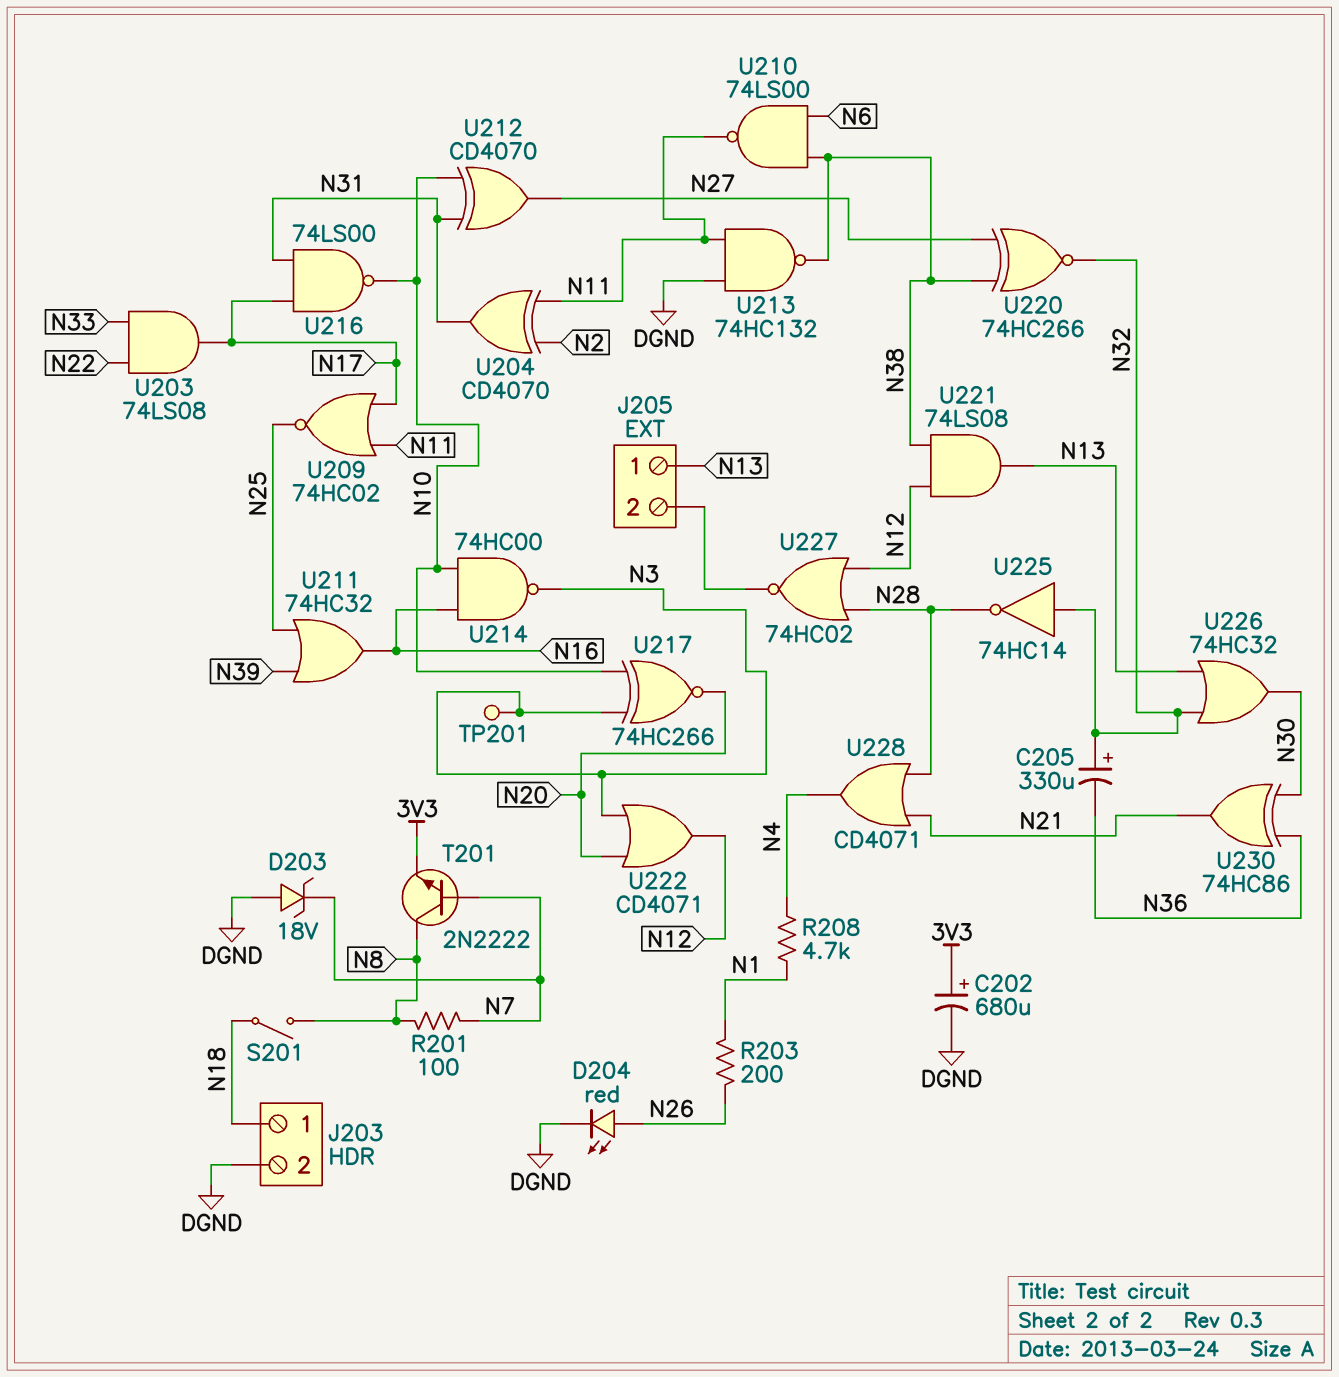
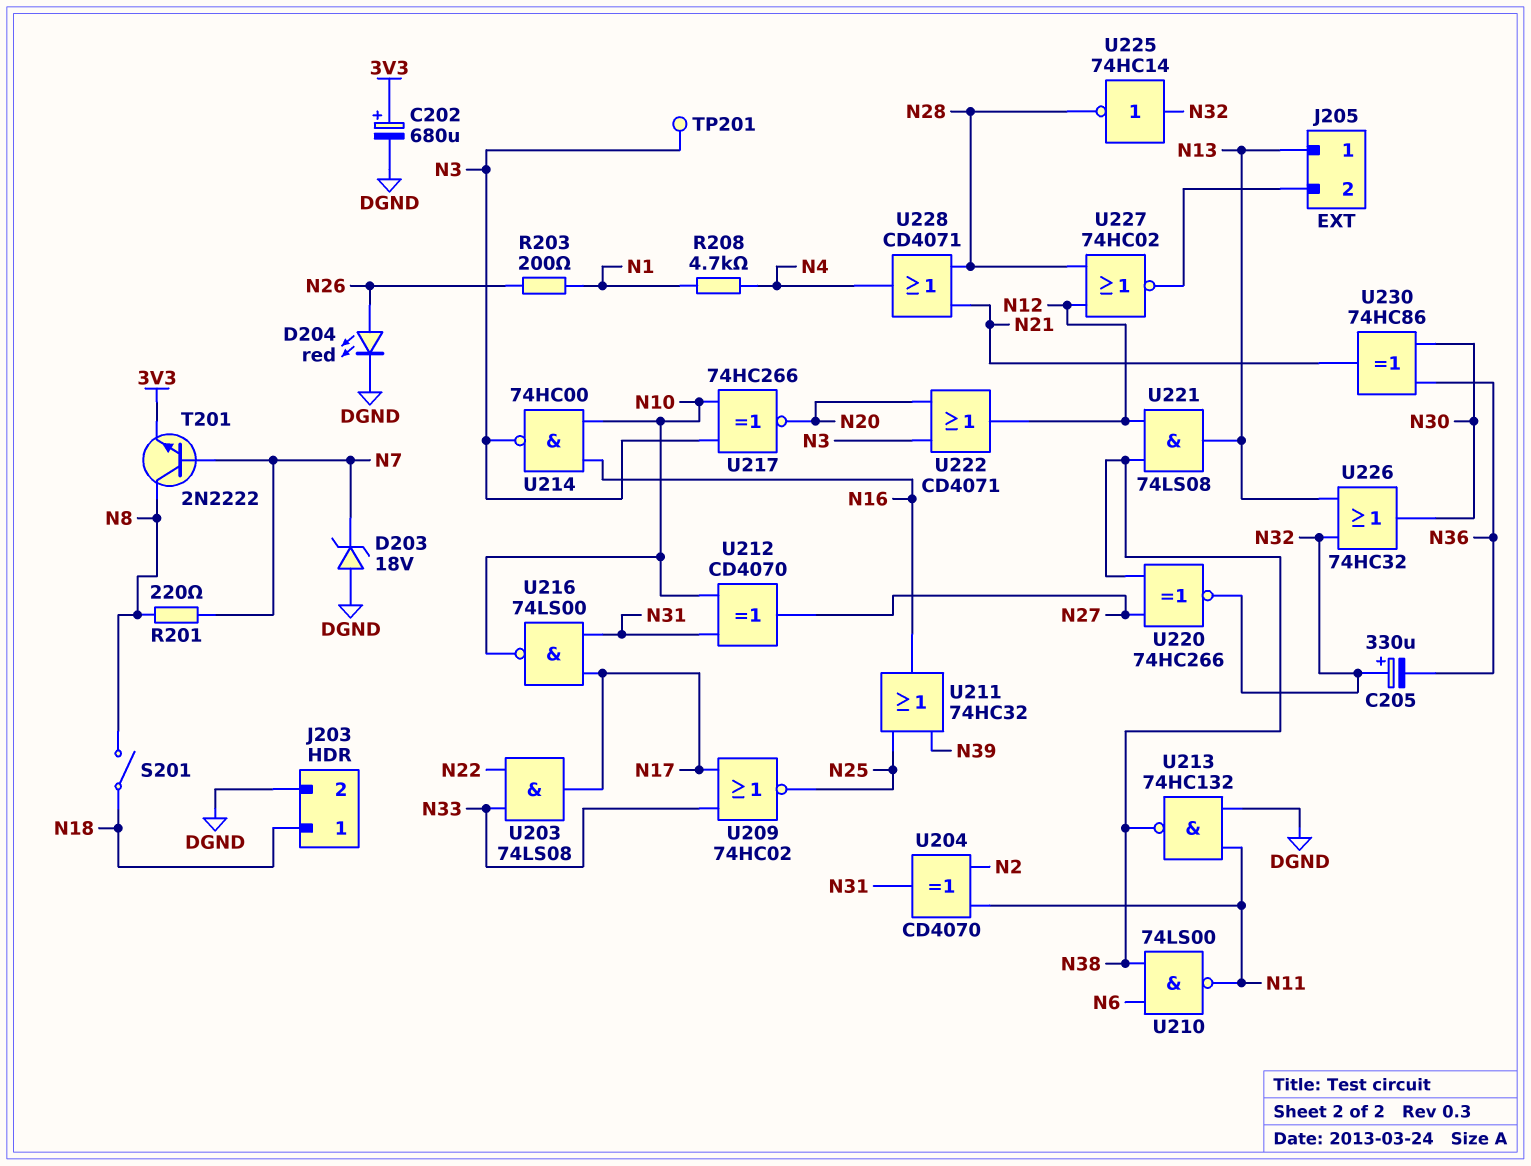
R201: 100 (N7, N8) -> 220 (N7, N8)
U209: NOR 74HC02 (in N11, in N17, out N25) -> NOR 74HC02 (in N17, in N33, out N25)

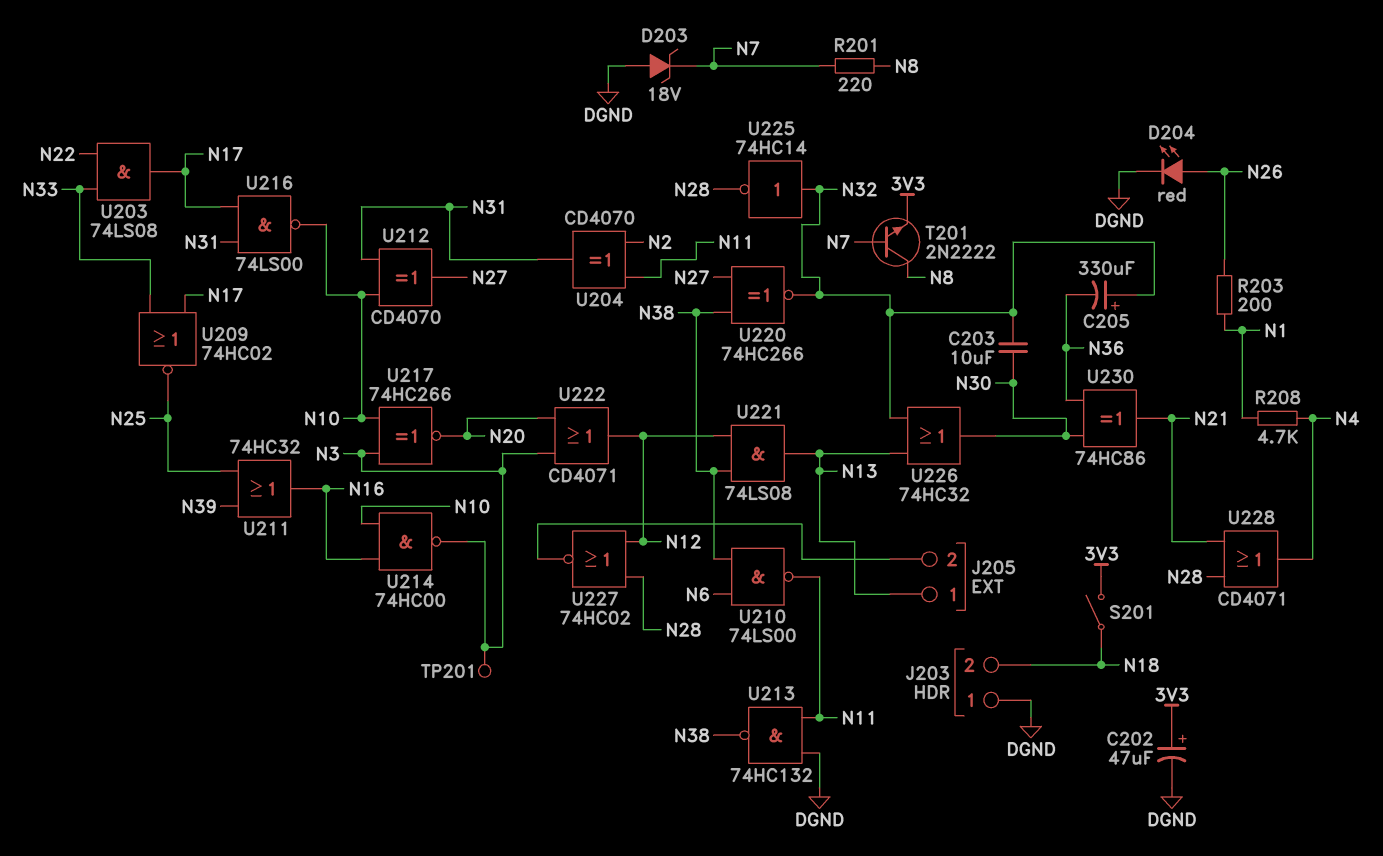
C202: 680uF (plus 3V3, minus DGND) -> 47uF (plus 3V3, minus DGND)
C203: none -> 10uF (N30, N32)
J203 pin 1: N18 -> DGND
J203 pin 2: DGND -> N18
S201: switch (N8, N18) -> switch (3V3, N18)

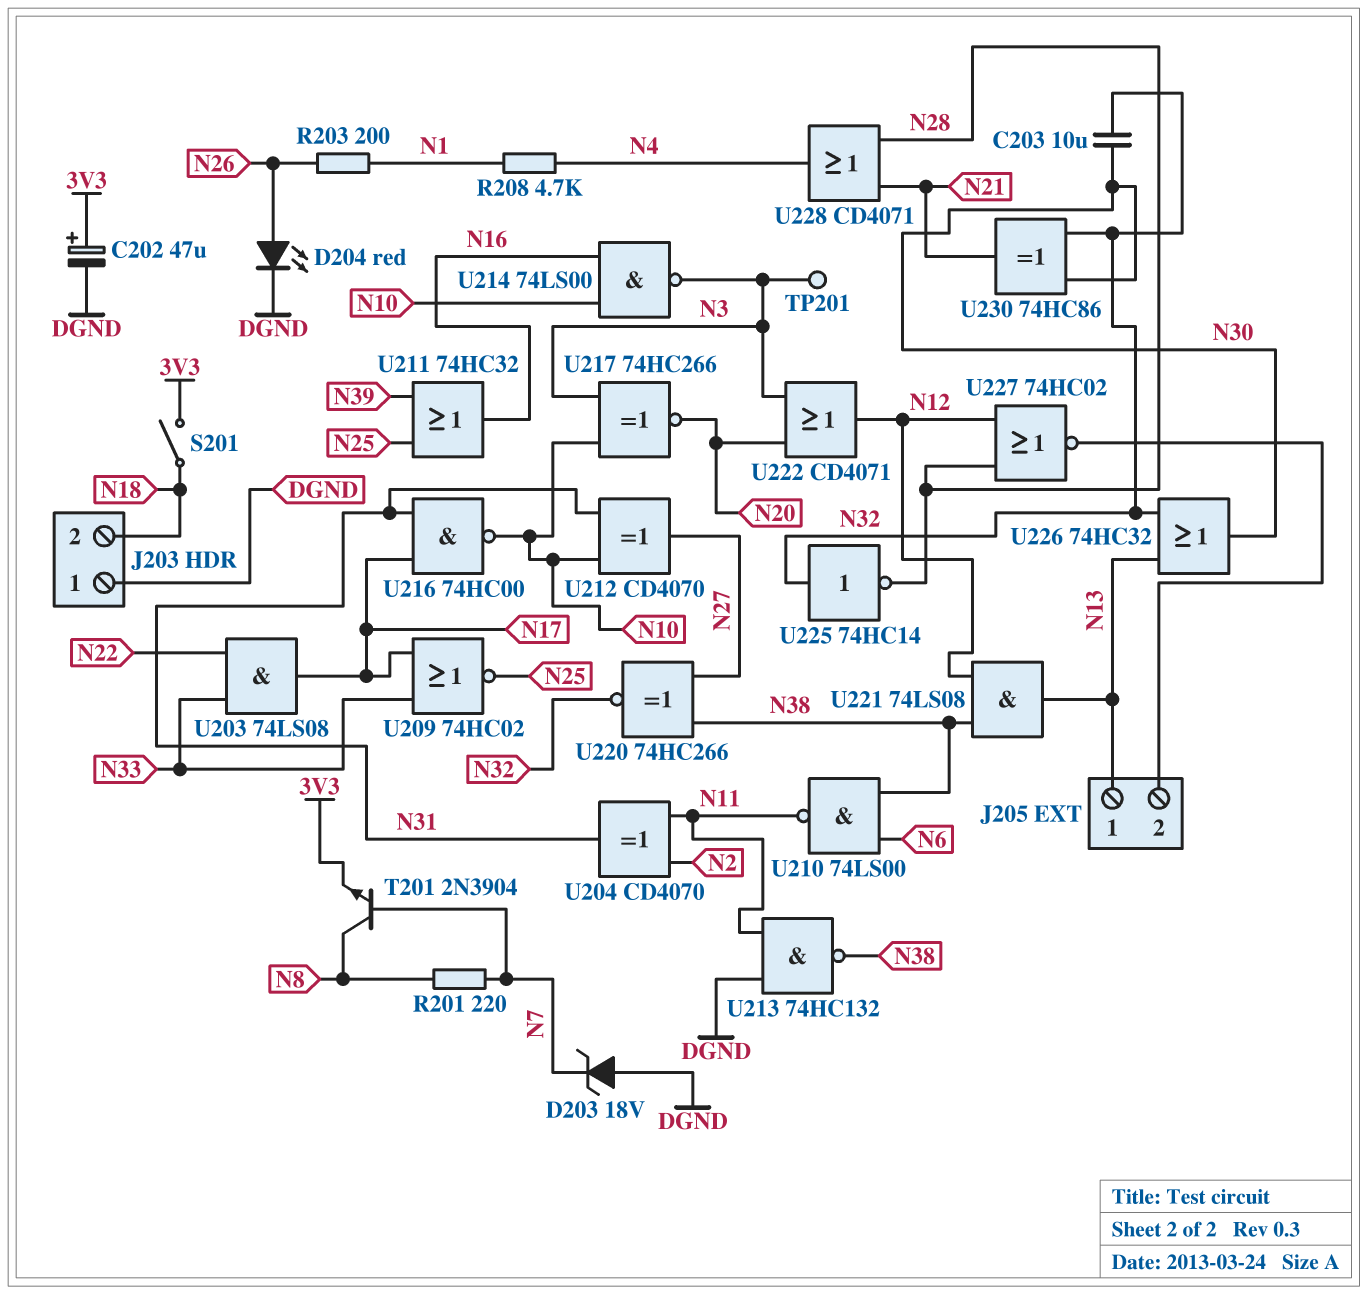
C205: 330uF (plus N32, minus N36) -> none
T201: NPN 2N2222 (B N7, C N8, E 3V3) -> NPN 2N3904 (B N7, C N8, E 3V3)
U214: NAND 74HC00 (in N10, in N16, out N3) -> NAND 74LS00 (in N10, in N16, out N3)
U216: NAND 74LS00 (in N17, in N31, out N10) -> NAND 74HC00 (in N17, in N31, out N10)
U230: XOR 74HC86 (in N30, in N36, out N21) -> XOR 74HC86 (in N30, in N32, out N21)

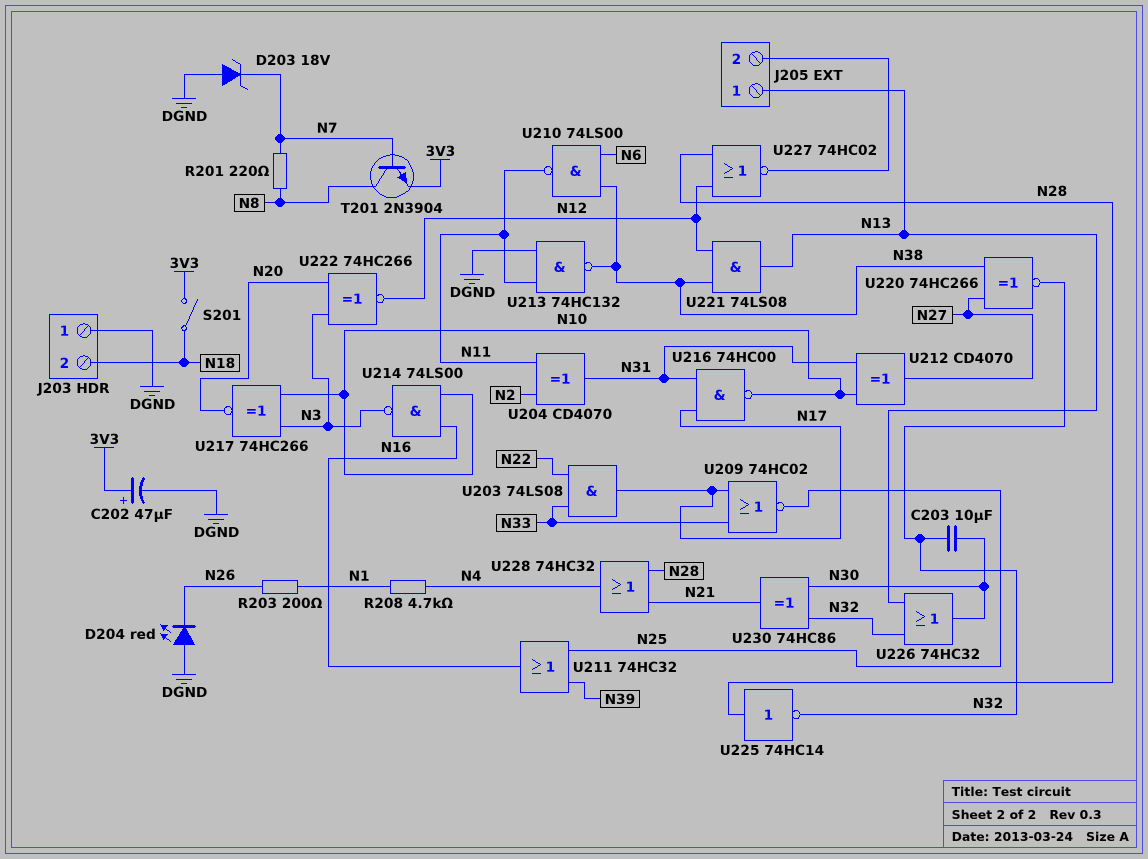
D204: LED red (A N26, K DGND) -> LED red (A DGND, K N26)
TP201: test point (N3) -> none
U222: OR CD4071 (in N3, in N20, out N12) -> XNOR 74HC266 (in N3, in N20, out N12)
U225: NOT 74HC14 (in N32, out N28) -> NOT 74HC14 (in N28, out N32)
U228: OR CD4071 (in N21, in N28, out N4) -> OR 74HC32 (in N21, in N28, out N4)

